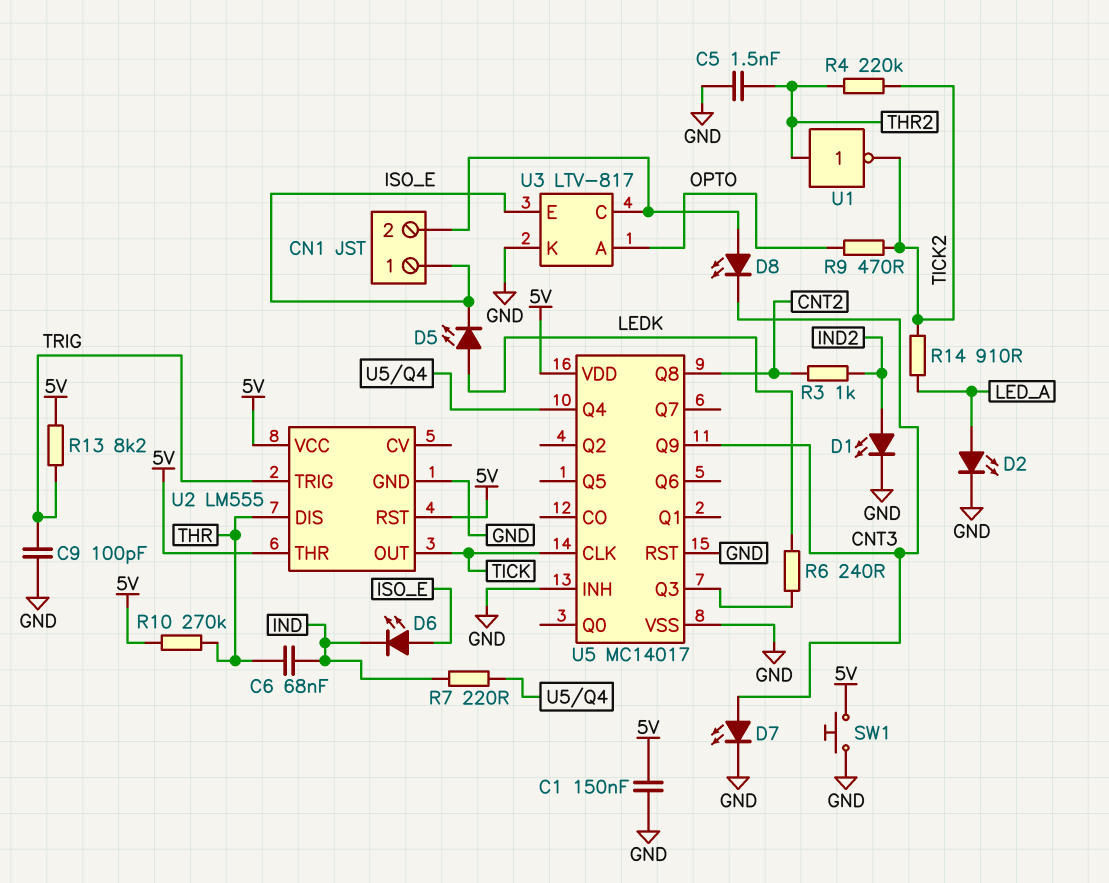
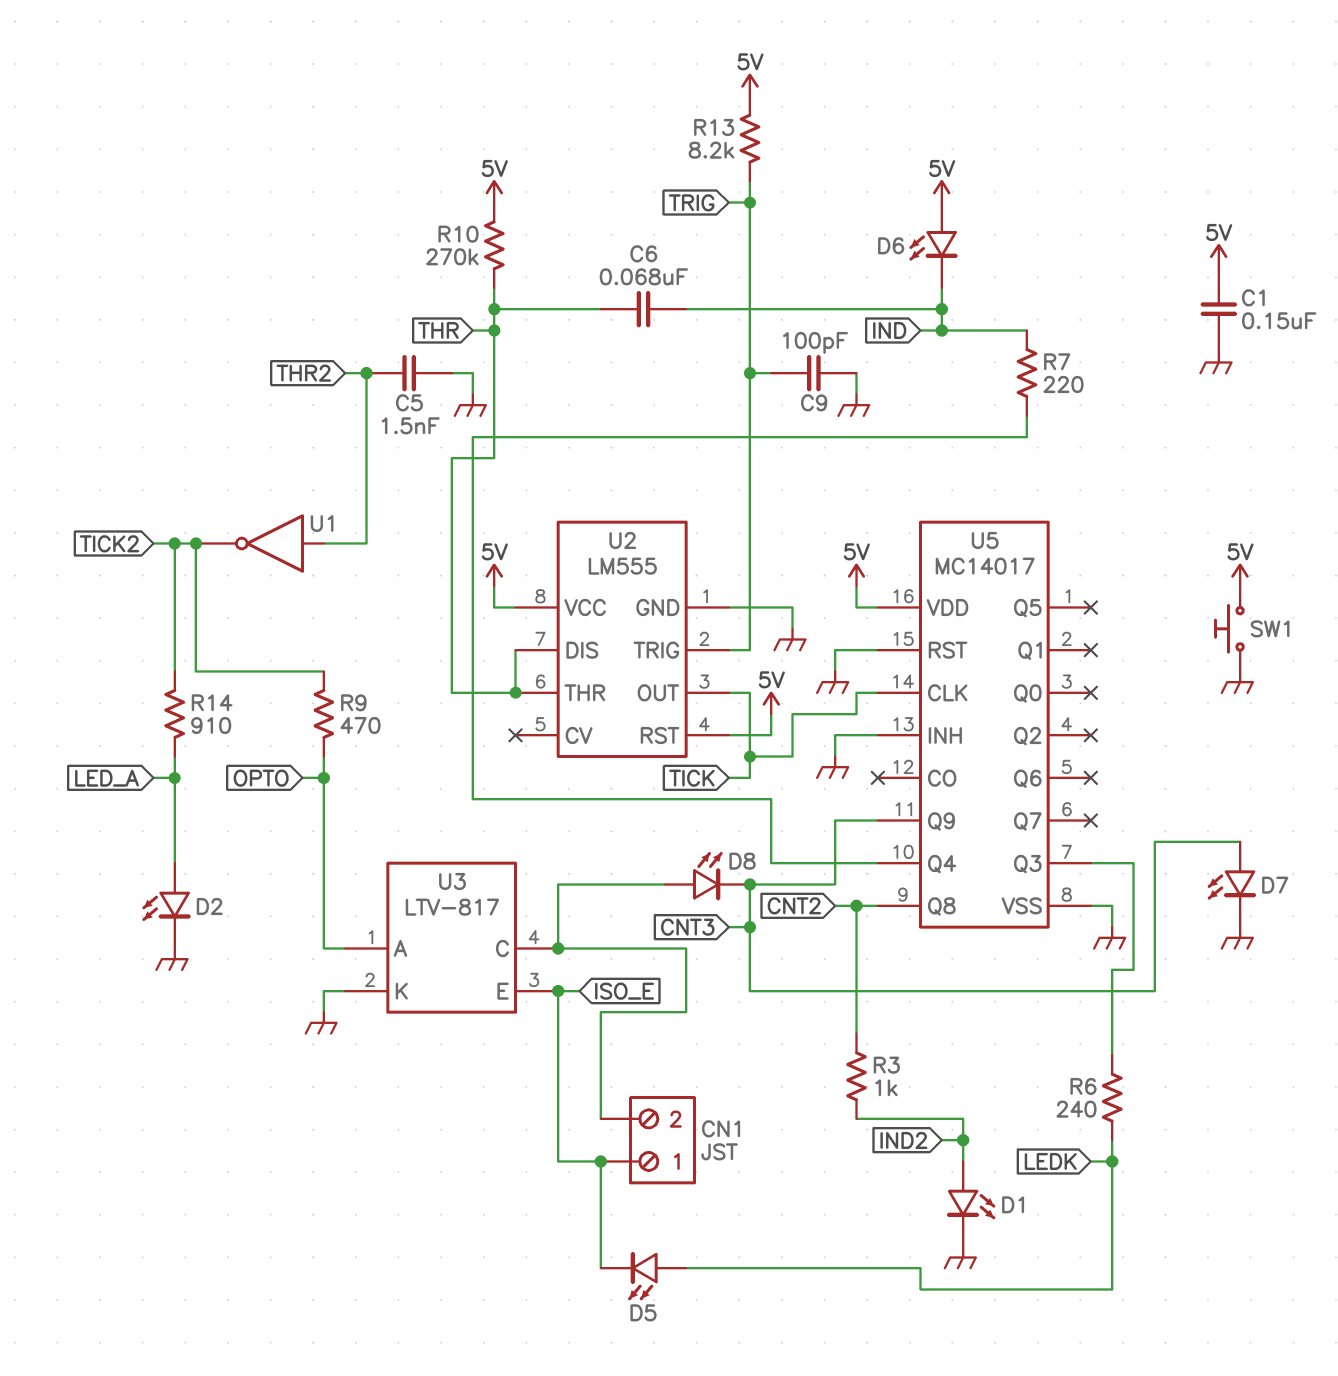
D6: LED (A ISO_E, K IND) -> LED (A 5V, K IND)
R4: 220k (THR2, TICK2) -> none
U2 pin THR: 5V -> THR

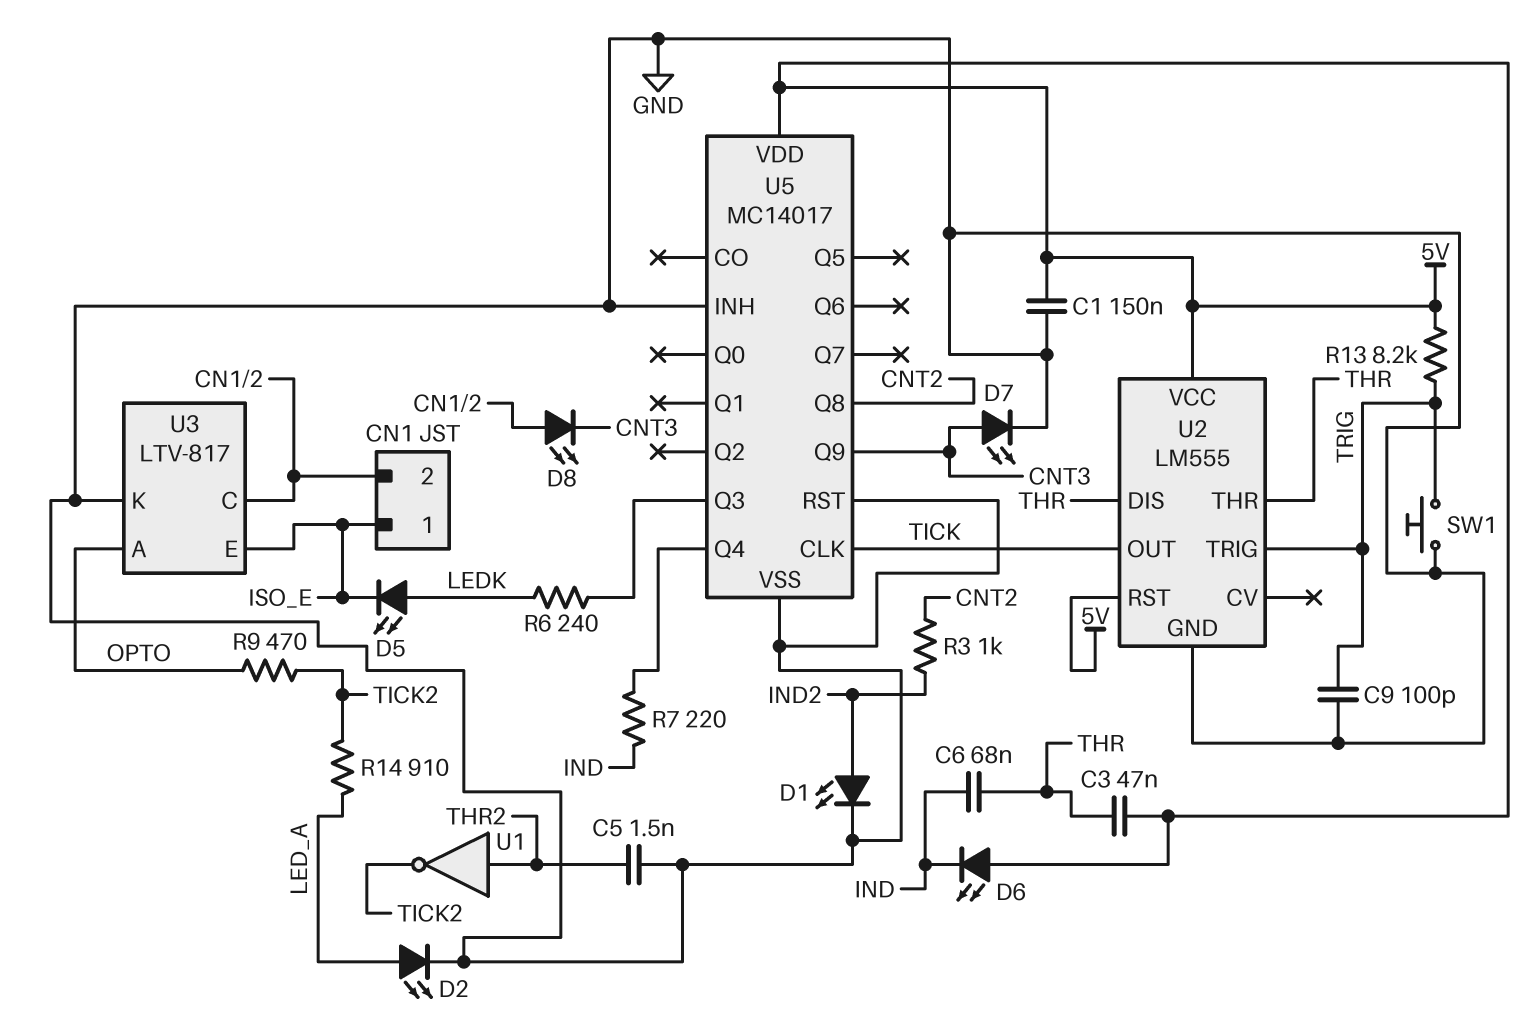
C3: none -> 47nF (5V, THR)
R10: 270k (5V, THR) -> none
SW1: button (5V, GND) -> button (GND, TRIG)

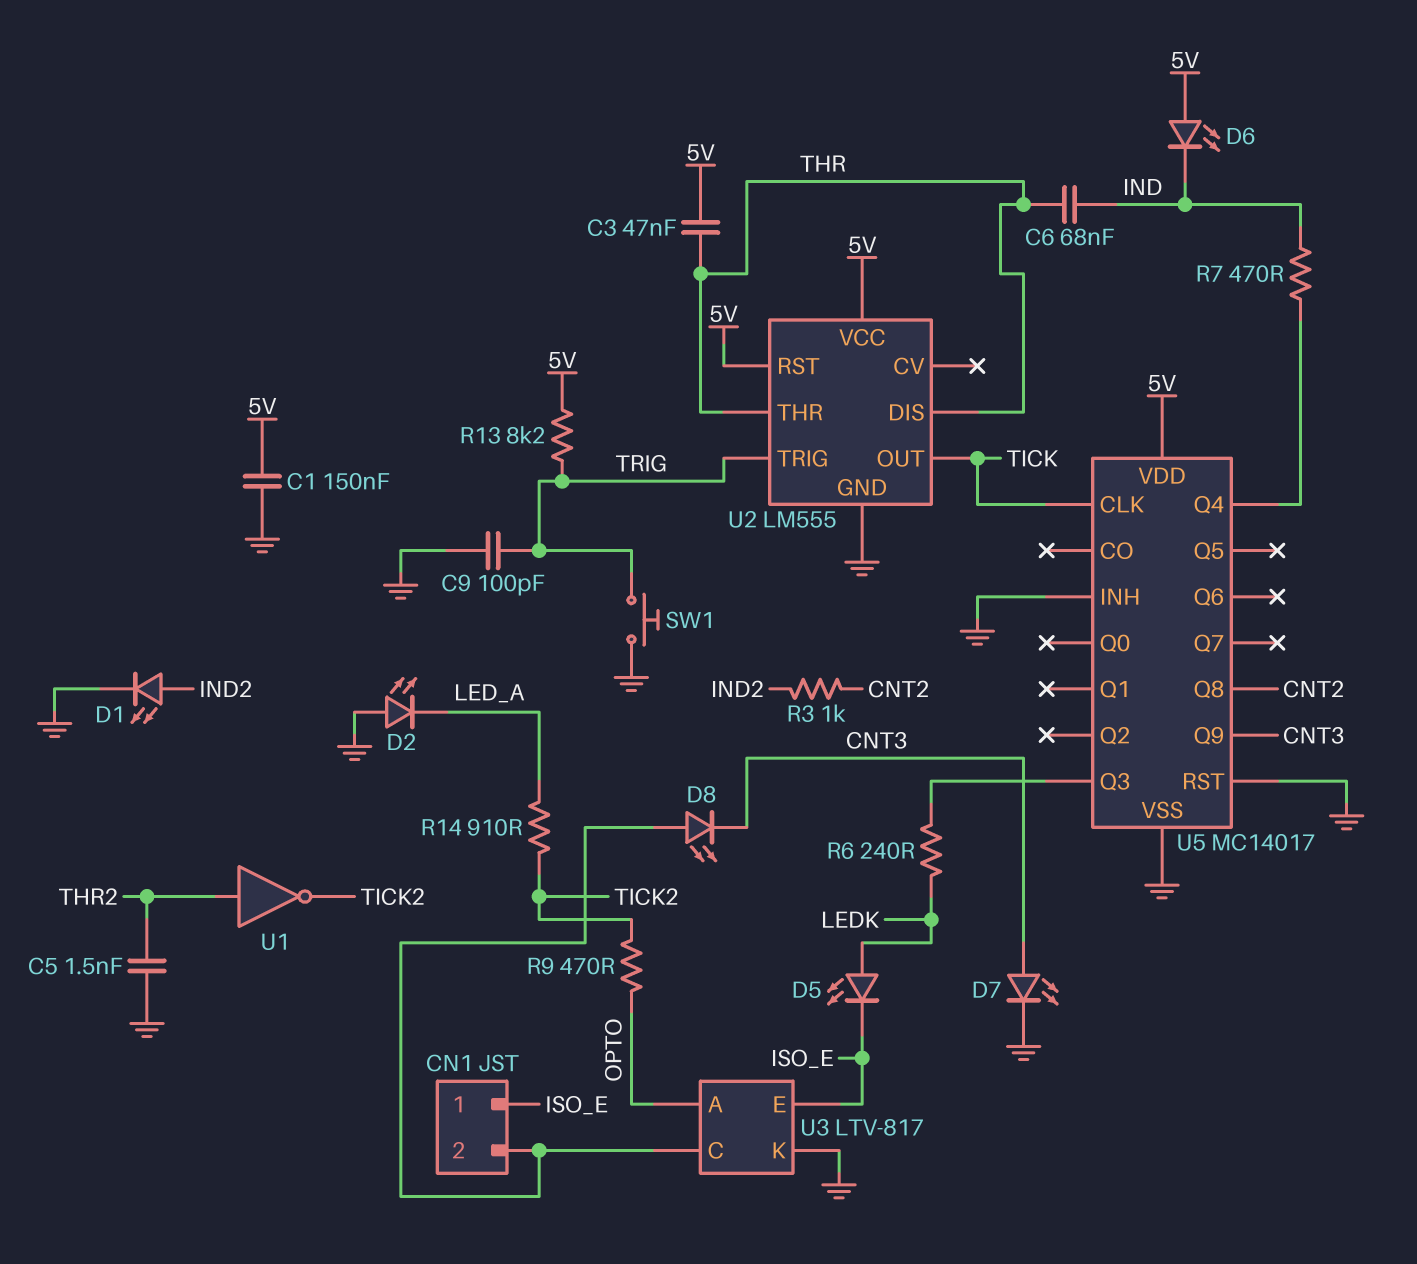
D2: LED (A LED_A, K GND) -> LED (A GND, K LED_A)
R7: 220 (IND, U5/Q4) -> 470 (IND, U5/Q4)

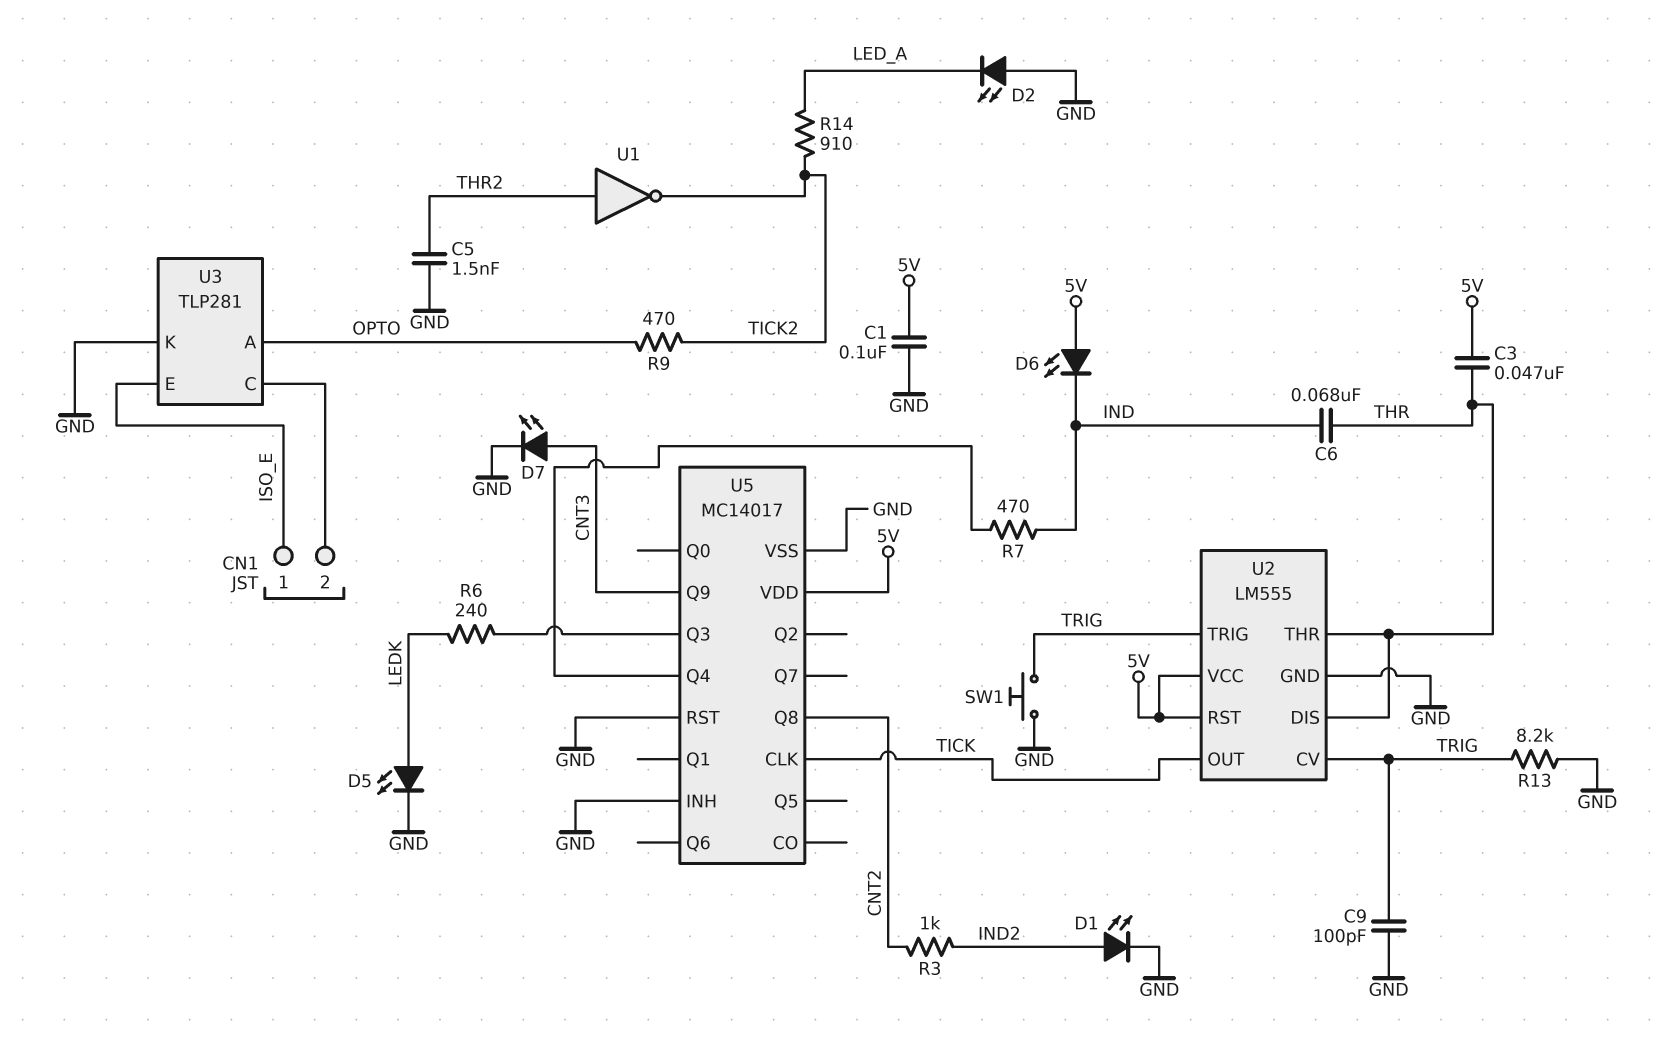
C1: 150nF (5V, GND) -> 100nF (5V, GND)
D5: LED (A LEDK, K ISO_E) -> LED (A LEDK, K GND)
D8: LED (A CN1/2, K CNT3) -> none
R13: 8.2k (5V, TRIG) -> 8.2k (GND, TRIG)
U2 pin CV: none -> TRIG
U3: LTV-817 -> TLP281

